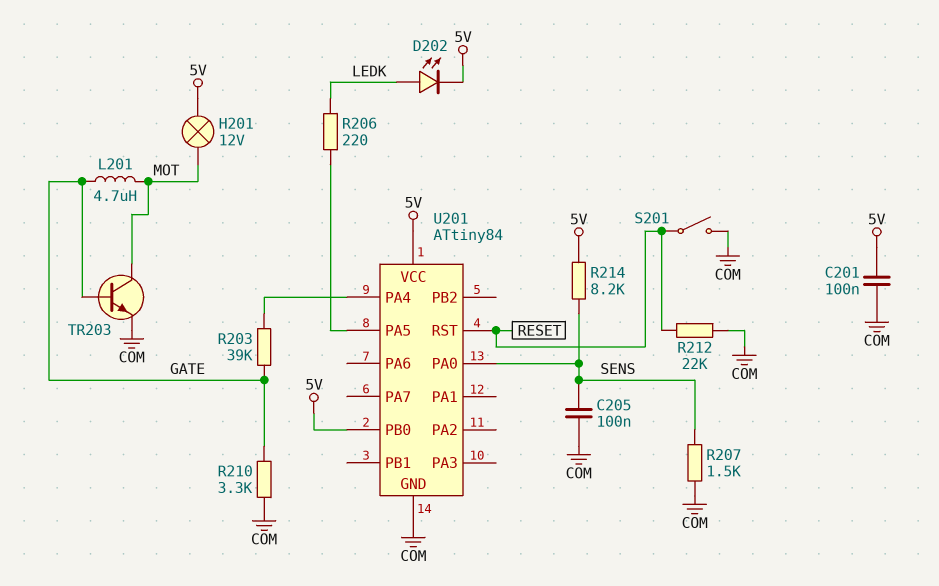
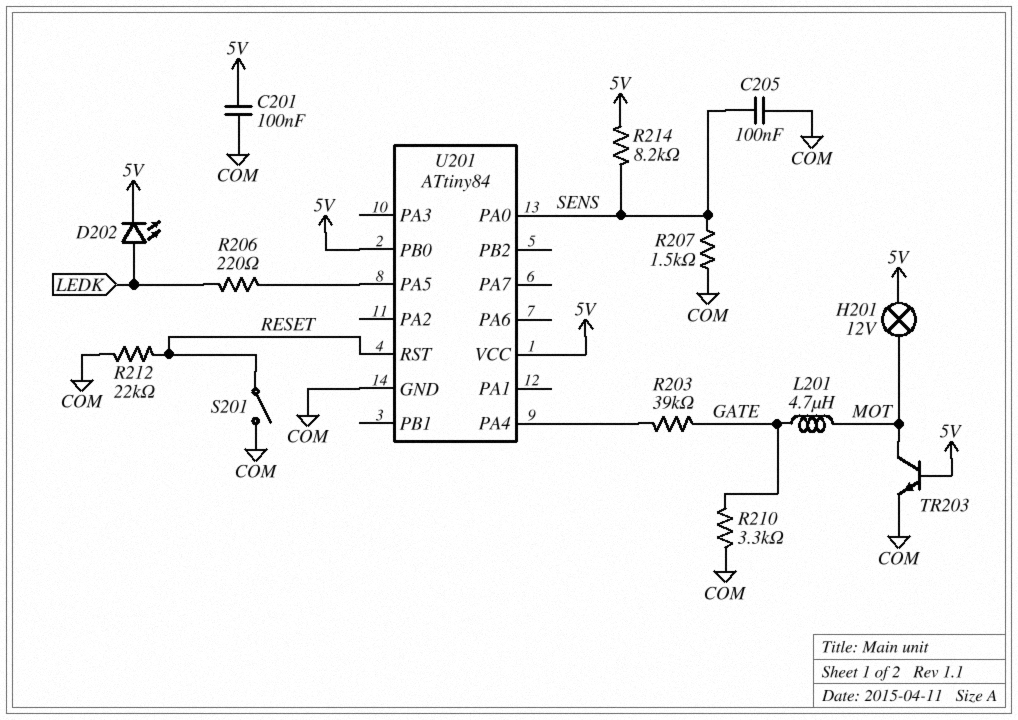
TR203: NPN (B GATE, C MOT, E COM) -> NPN (B 5V, C MOT, E COM)

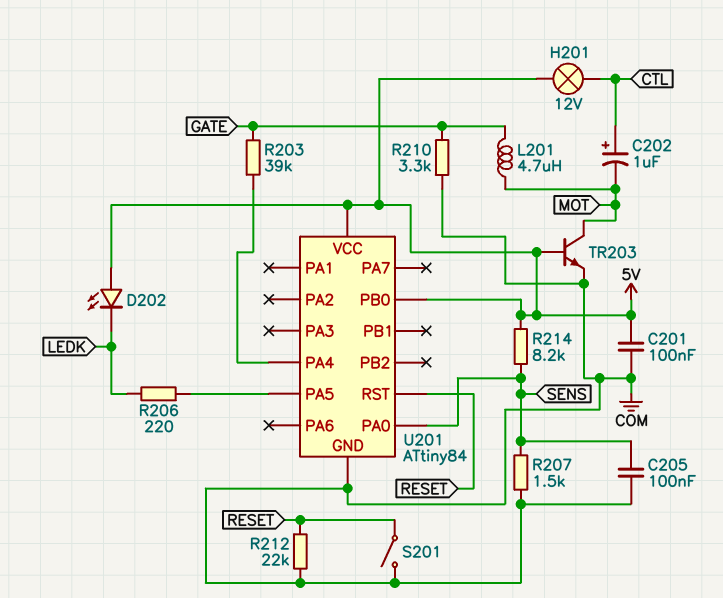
C202: none -> 1uF (plus CTL, minus MOT)
D202: LED (A LEDK, K 5V) -> LED (A 5V, K LEDK)
H201: lamp 12V (5V, MOT) -> lamp 12V (5V, CTL)

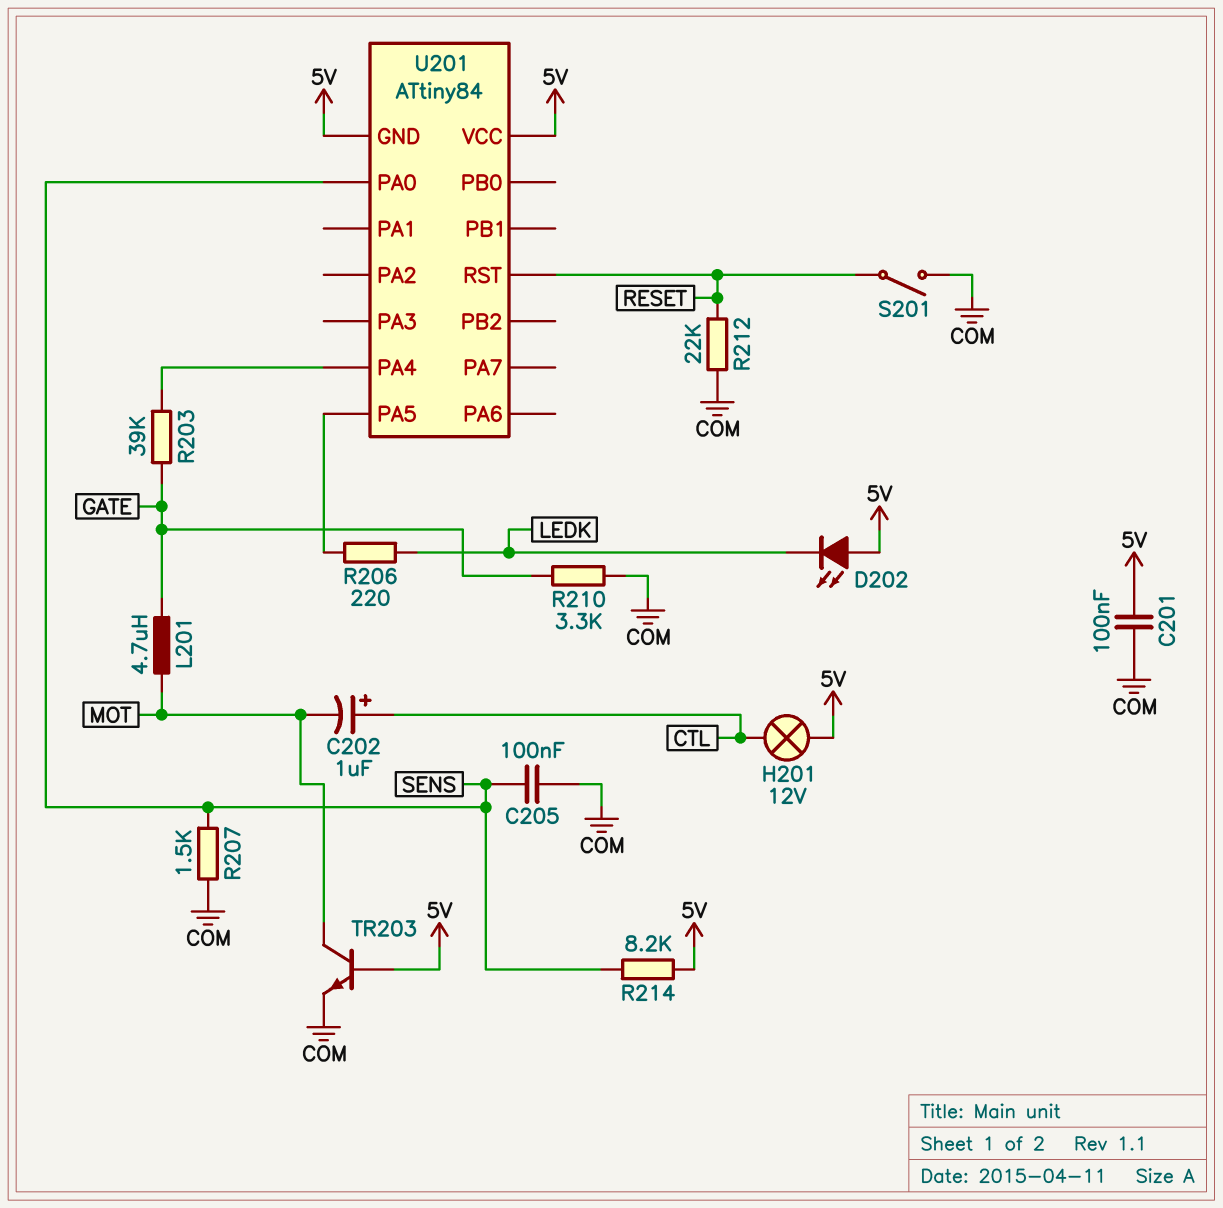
U201 pin GND: COM -> 5V
U201 pin PB0: 5V -> none

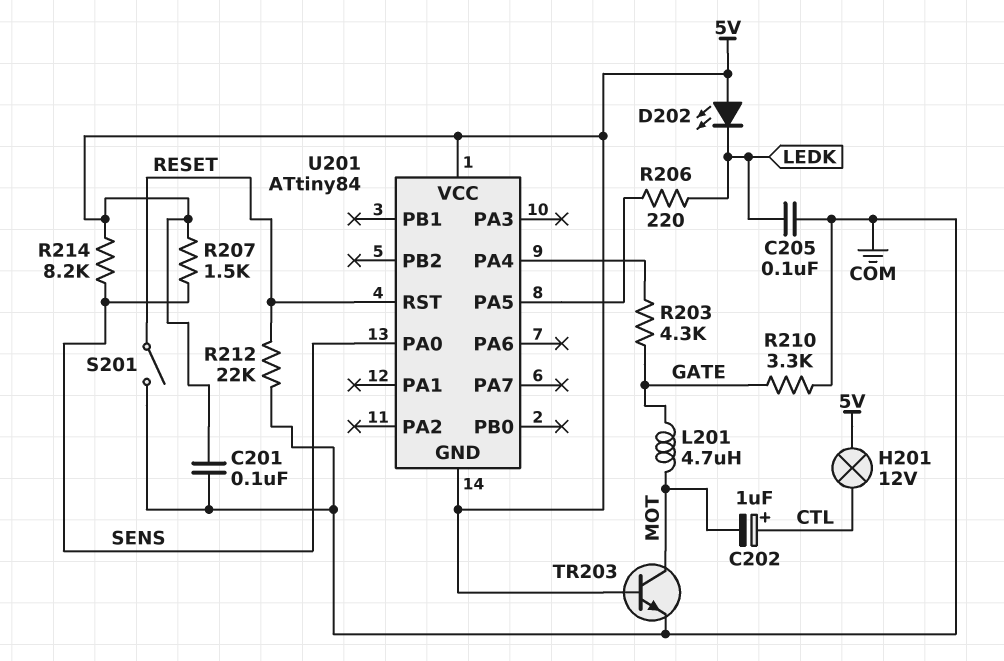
C205: 100nF (COM, SENS) -> 100nF (COM, LEDK)
R203: 39k (GATE, U201/PA4) -> 4.3k (GATE, U201/PA4)
R207: 1.5k (COM, SENS) -> 1.5k (5V, SENS)

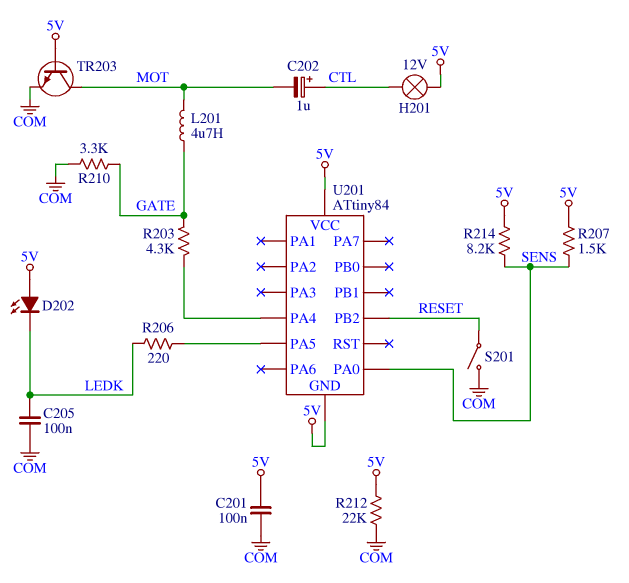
R212: 22k (COM, RESET) -> 22k (5V, COM)
U201 pin PB2: none -> RESET
U201 pin RST: RESET -> none

